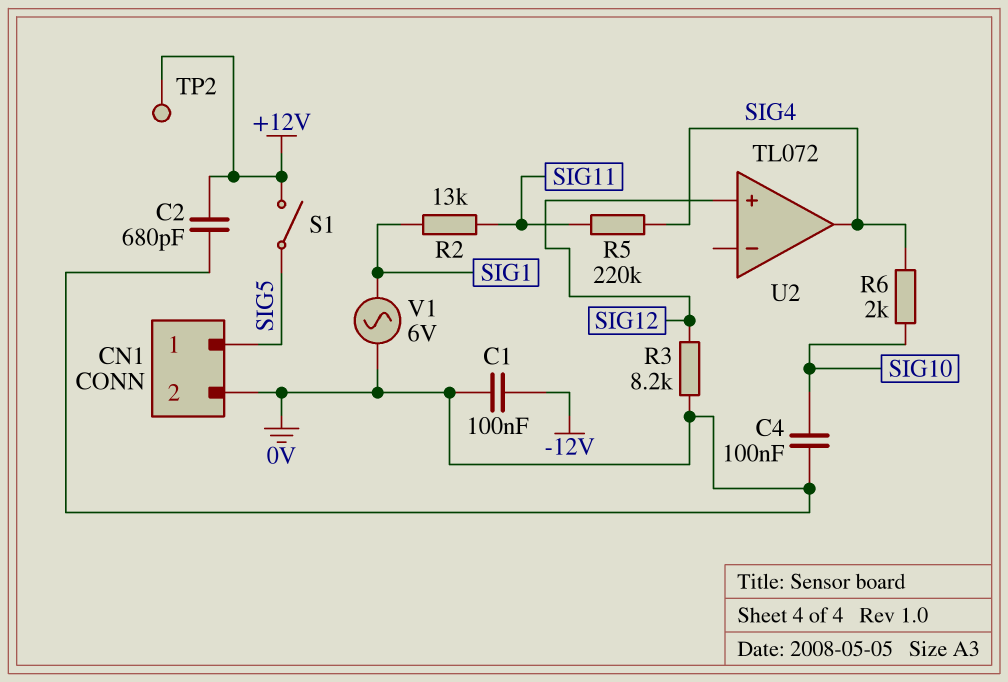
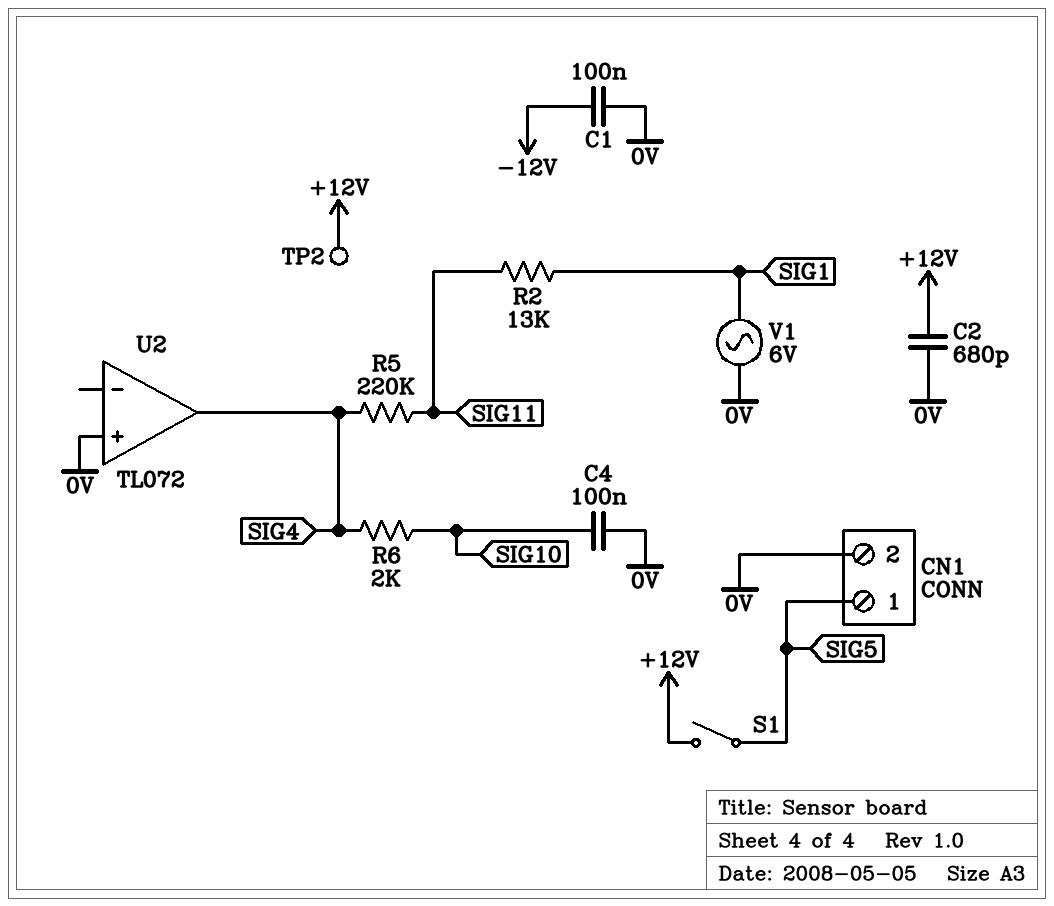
R3: 8.2k (0V, SIG12) -> none
U2 pin in+: SIG12 -> 0V

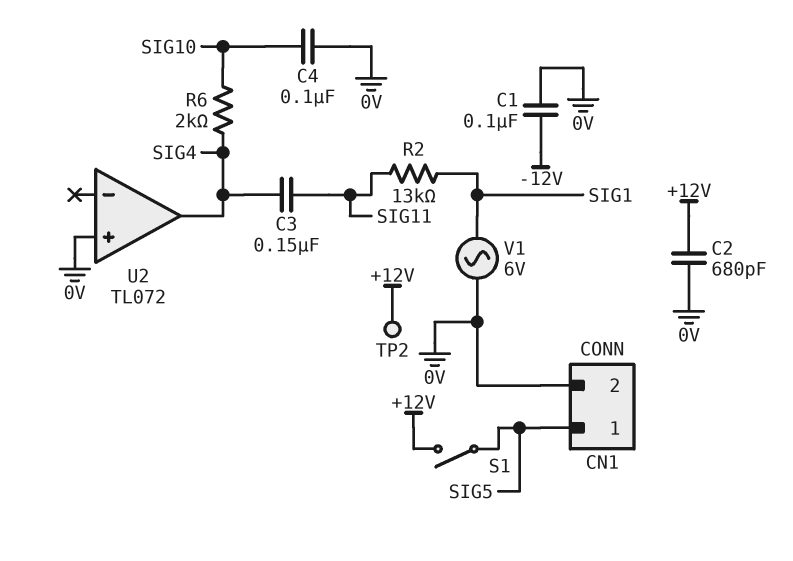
C3: none -> 150nF (SIG4, SIG11)
R5: 220k (SIG4, SIG11) -> none

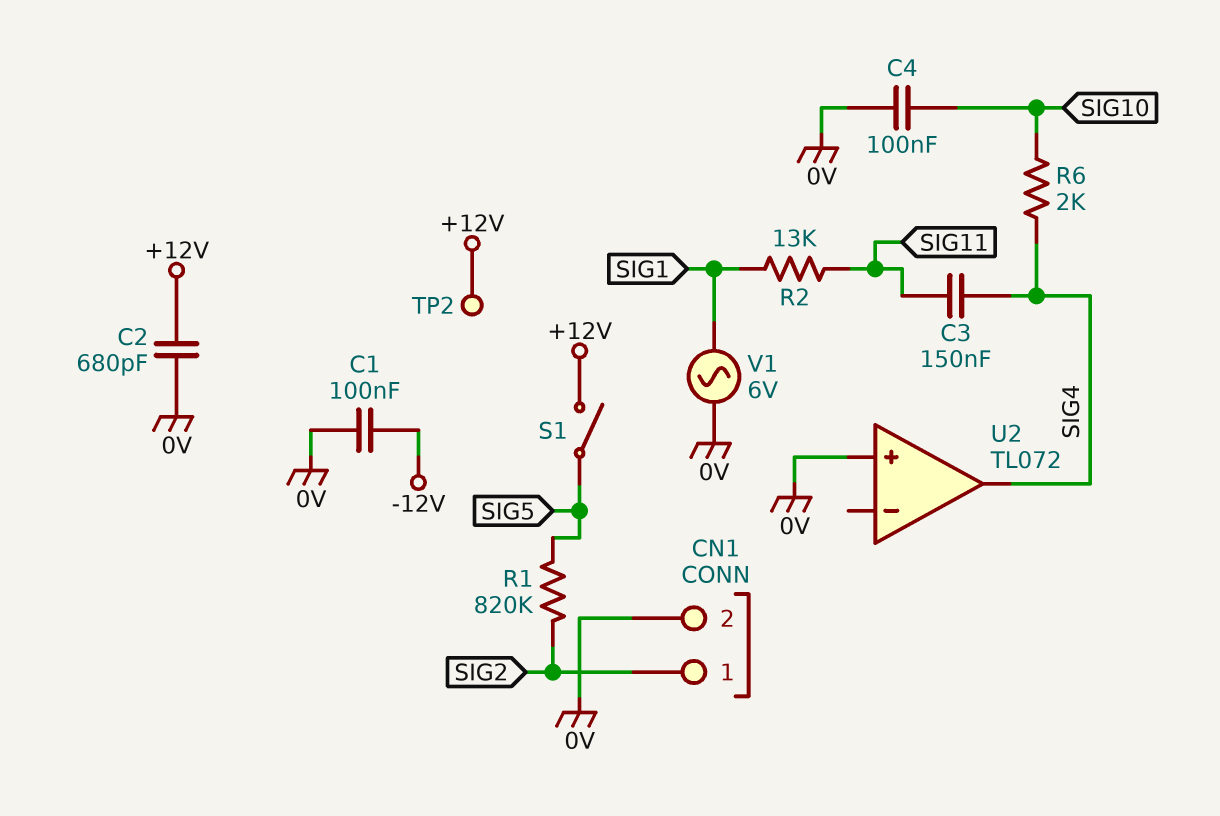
CN1 pin 1: SIG5 -> SIG2
R1: none -> 820k (SIG2, SIG5)

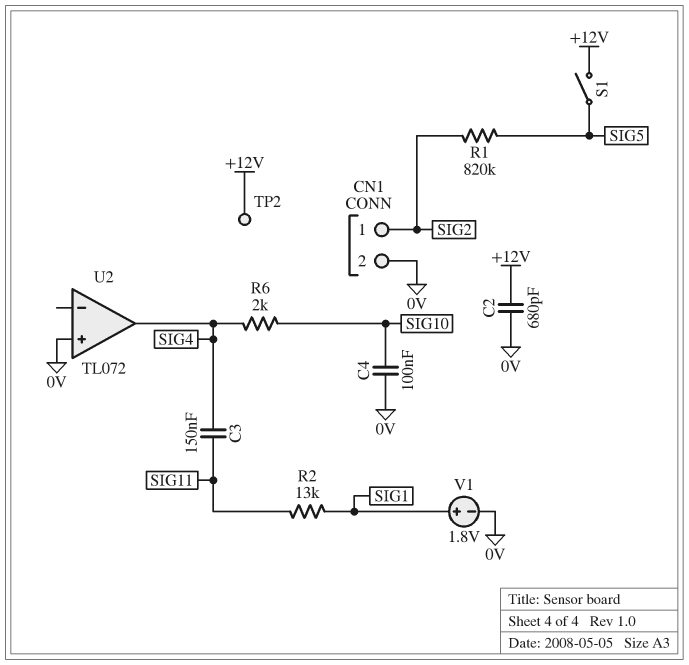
C1: 100nF (-12V, 0V) -> none
V1: AC 6V (0V, SIG1) -> 1.8V (plus SIG1, minus 0V)

